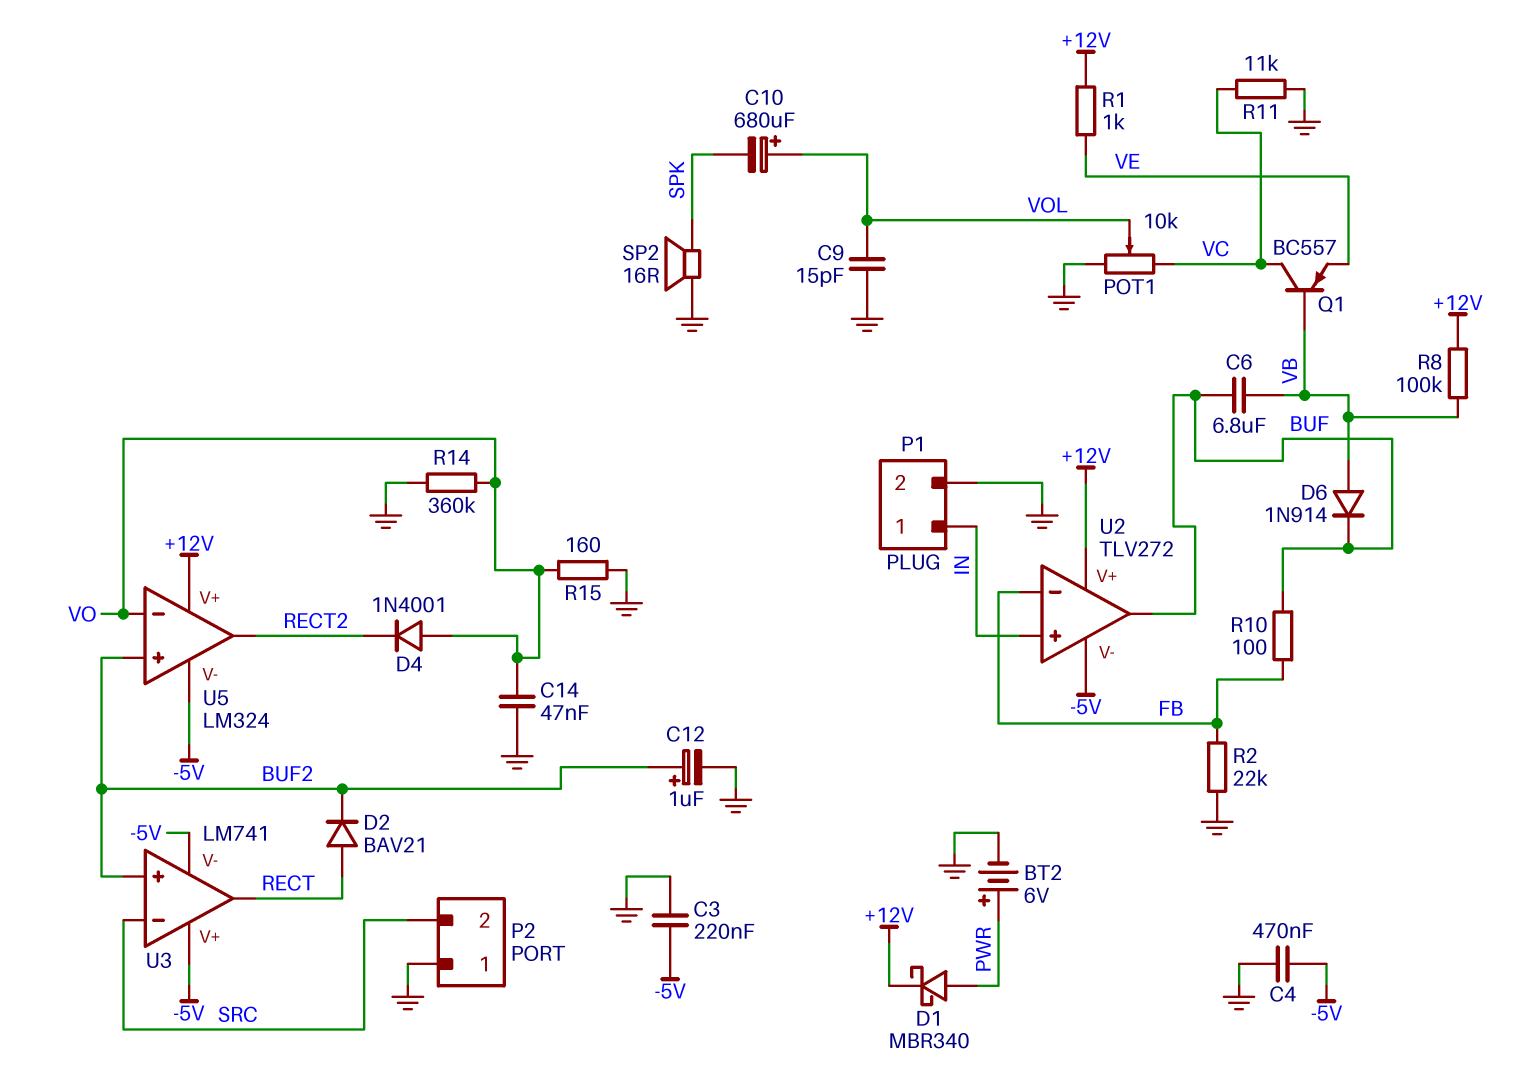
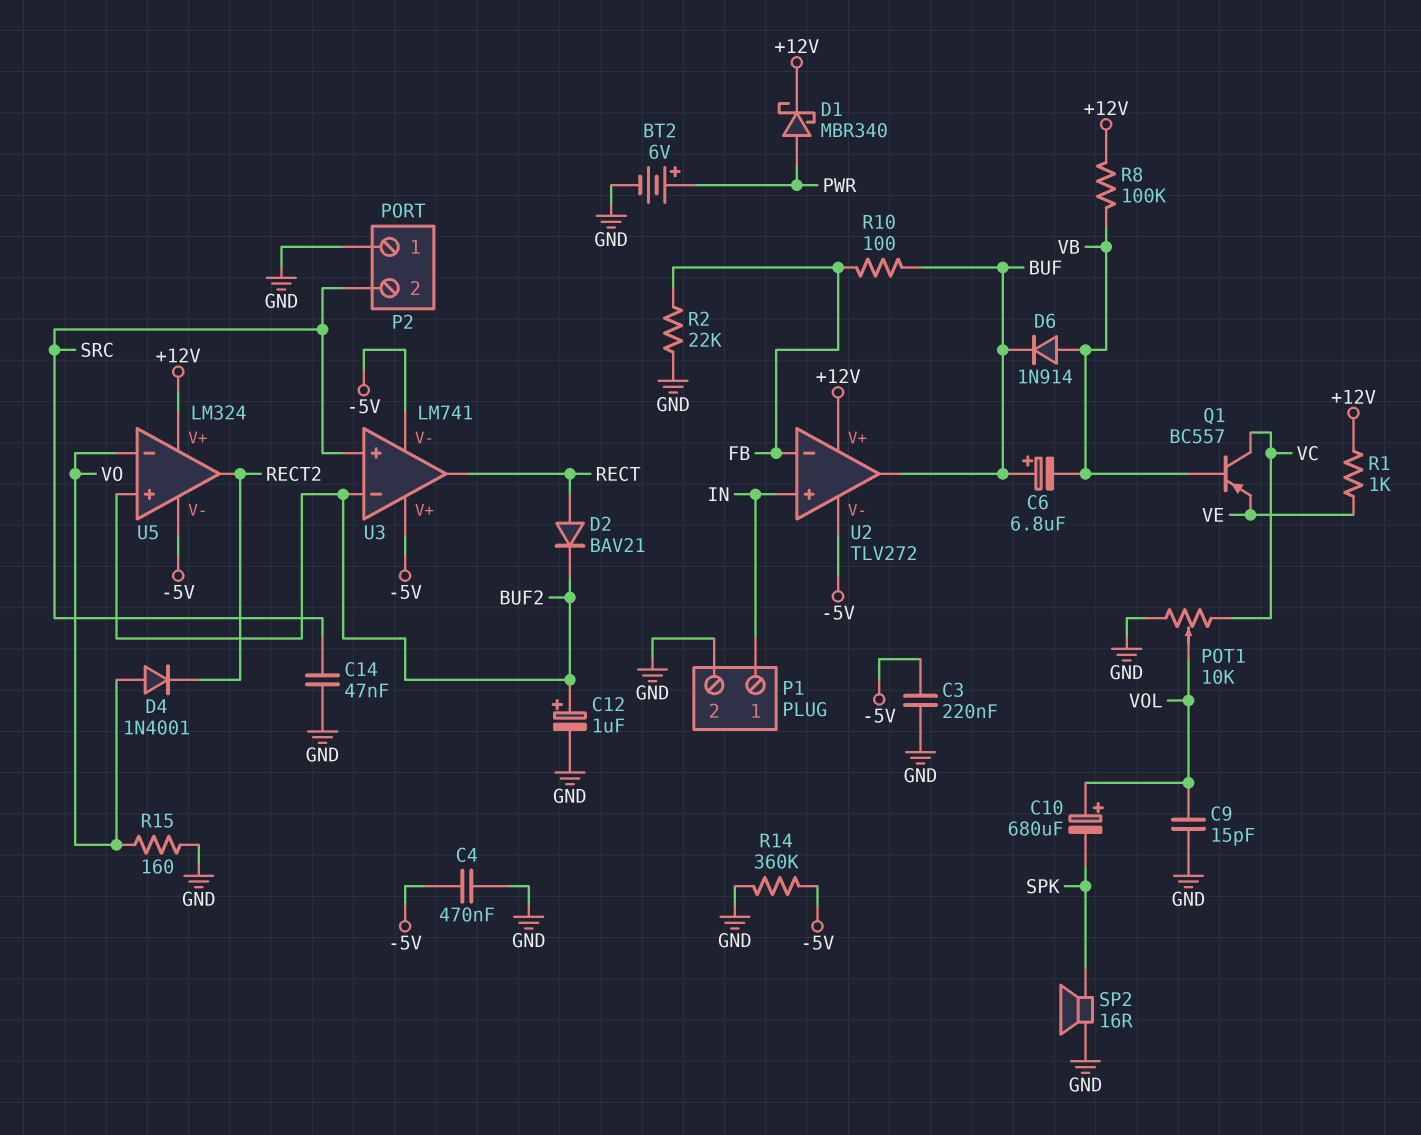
C6: 6.8uF (BUF, VB) -> 6.8uF (plus BUF, minus VB)
C14: 47nF (GND, VO) -> 47nF (GND, SRC)
R11: 11k (GND, VC) -> none
R14: 360k (GND, VO) -> 360k (-5V, GND)
U3 pin in+: BUF2 -> SRC
U3 pin in-: SRC -> BUF2

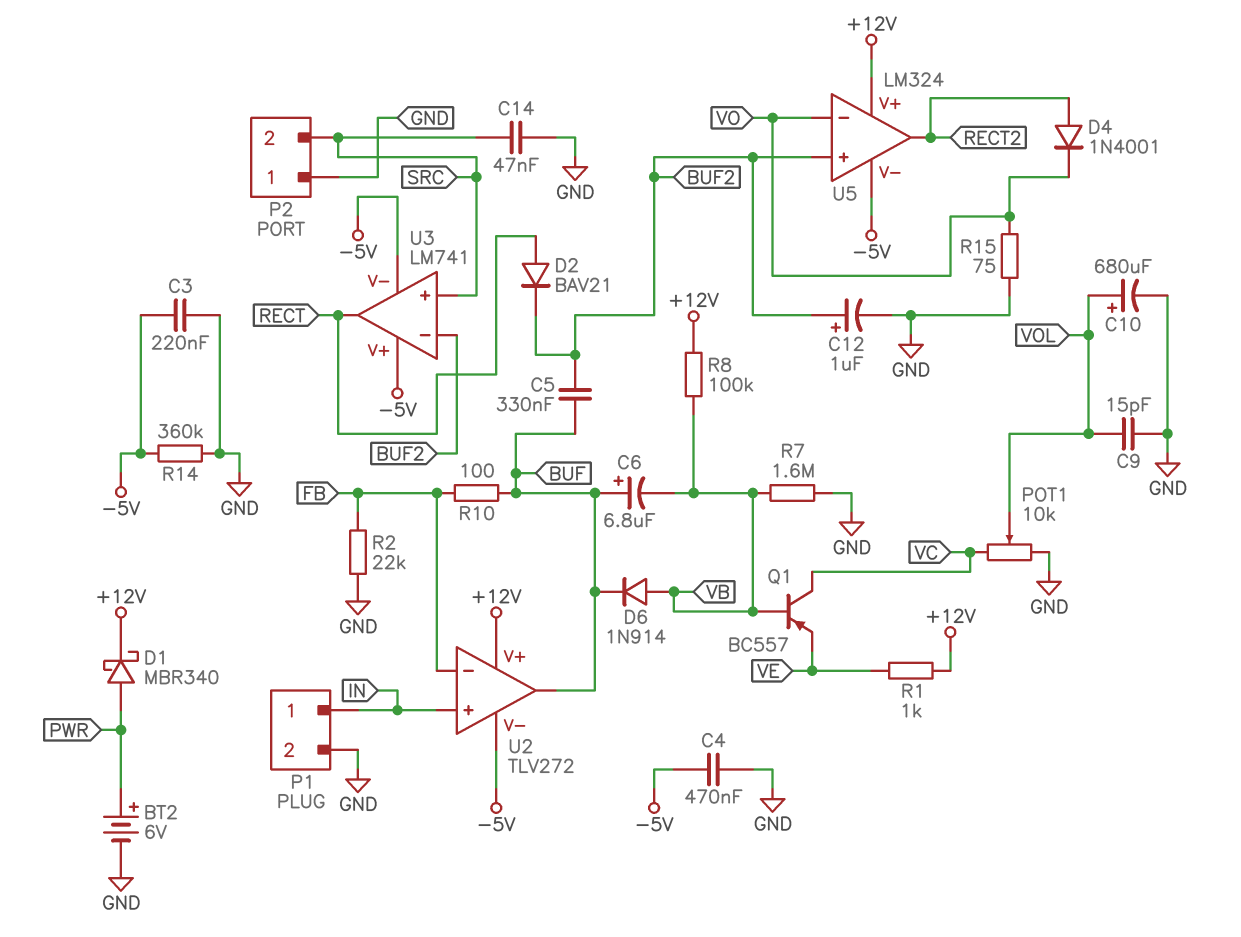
C5: none -> 330nF (BUF, BUF2)
C10: 680uF (plus VOL, minus SPK) -> 680uF (plus VOL, minus GND)
D4: diode 1N4001 (A VO, K RECT2) -> diode 1N4001 (A RECT2, K VO)
R7: none -> 1.6M (GND, VB)
R15: 160 (GND, VO) -> 75 (GND, VO)
SP2: speaker 16R (GND, SPK) -> none

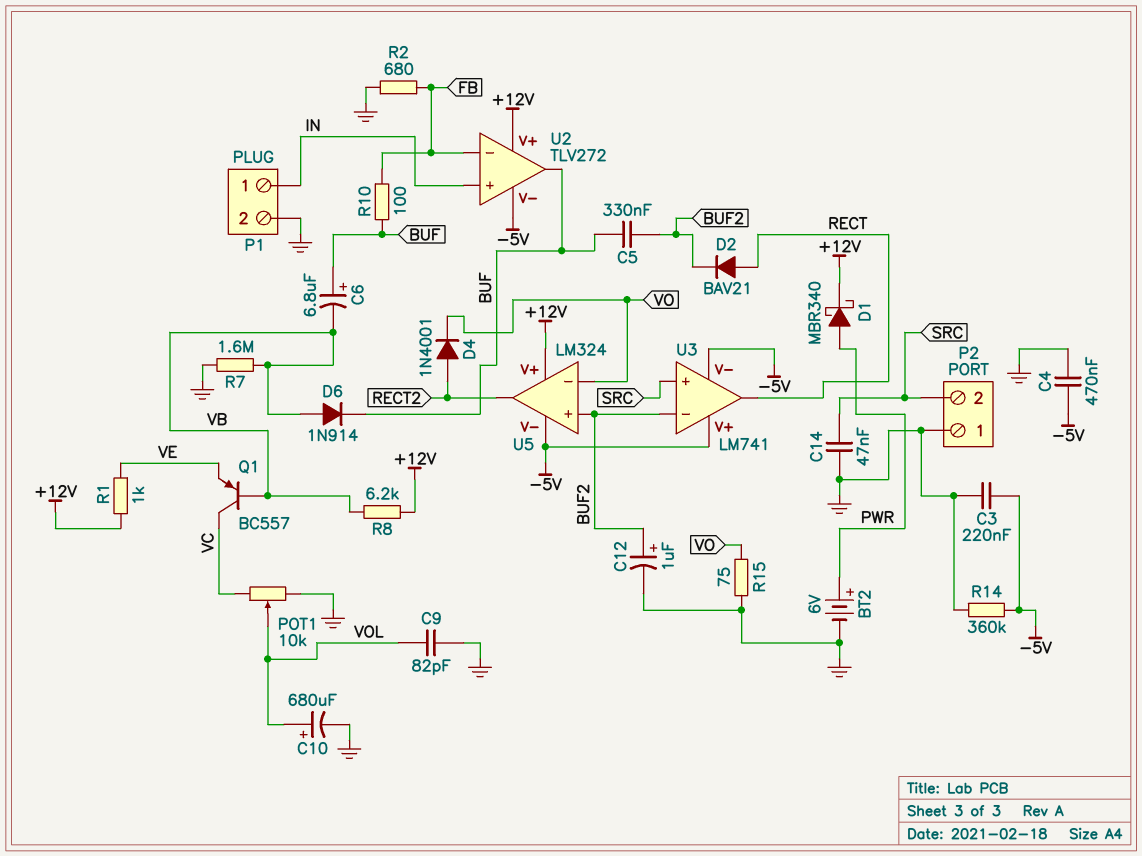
C9: 15pF (GND, VOL) -> 82pF (GND, VOL)
R2: 22k (FB, GND) -> 680 (FB, GND)
R8: 100k (+12V, VB) -> 6.2k (+12V, VB)

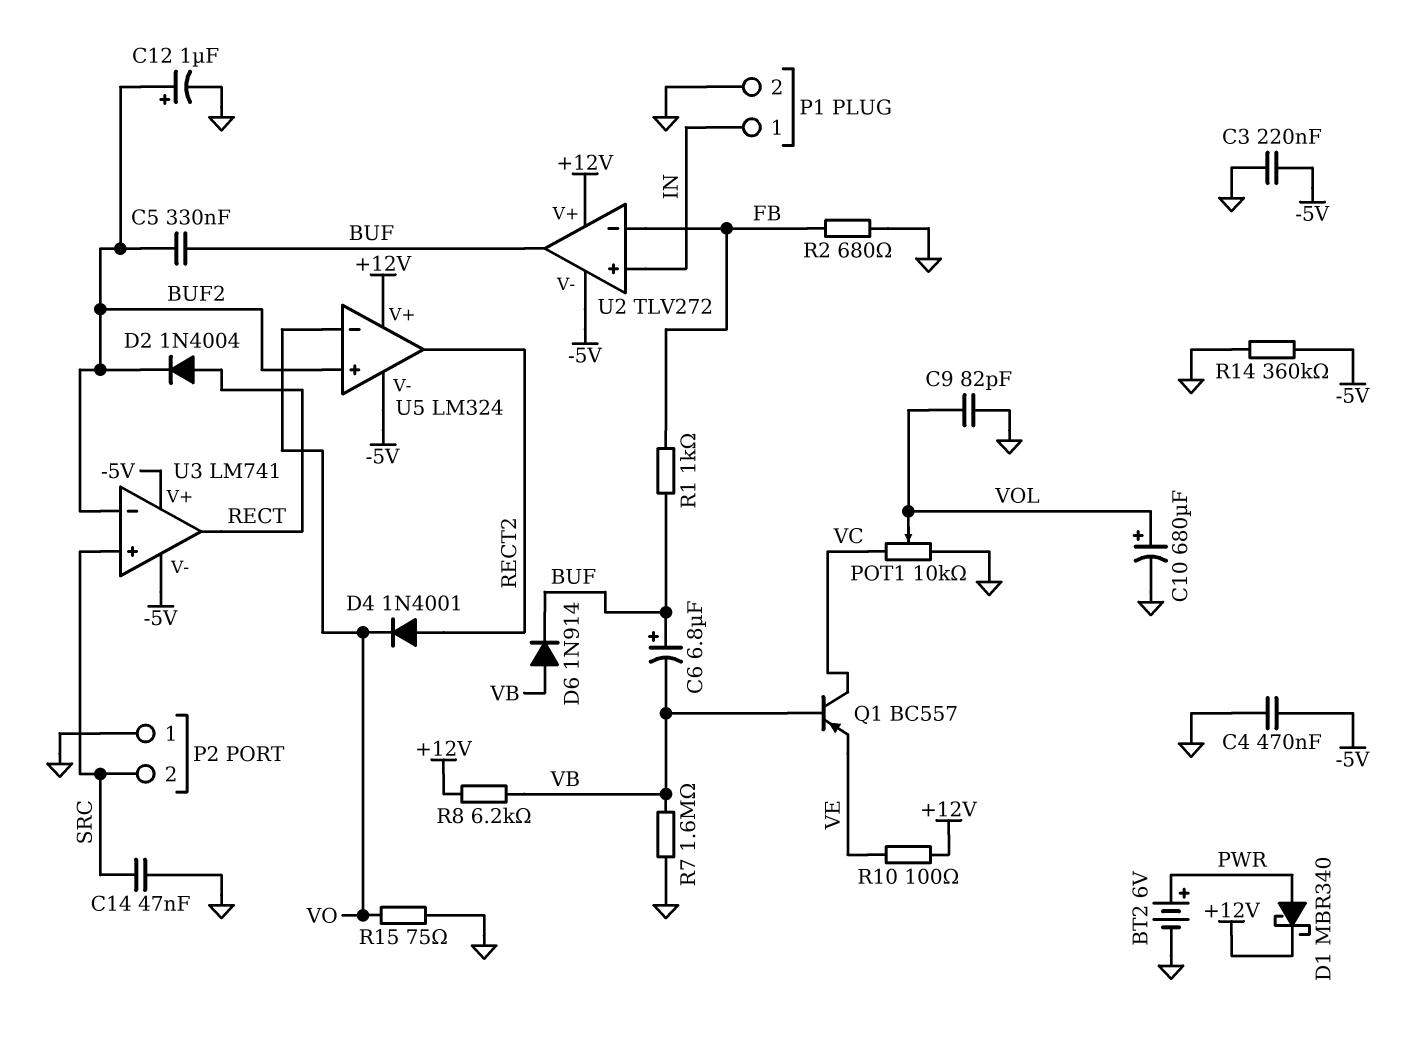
D2: diode BAV21 (A RECT, K BUF2) -> diode 1N4004 (A RECT, K BUF2)
R1: 1k (+12V, VE) -> 1k (BUF, FB)
R10: 100 (BUF, FB) -> 100 (+12V, VE)

